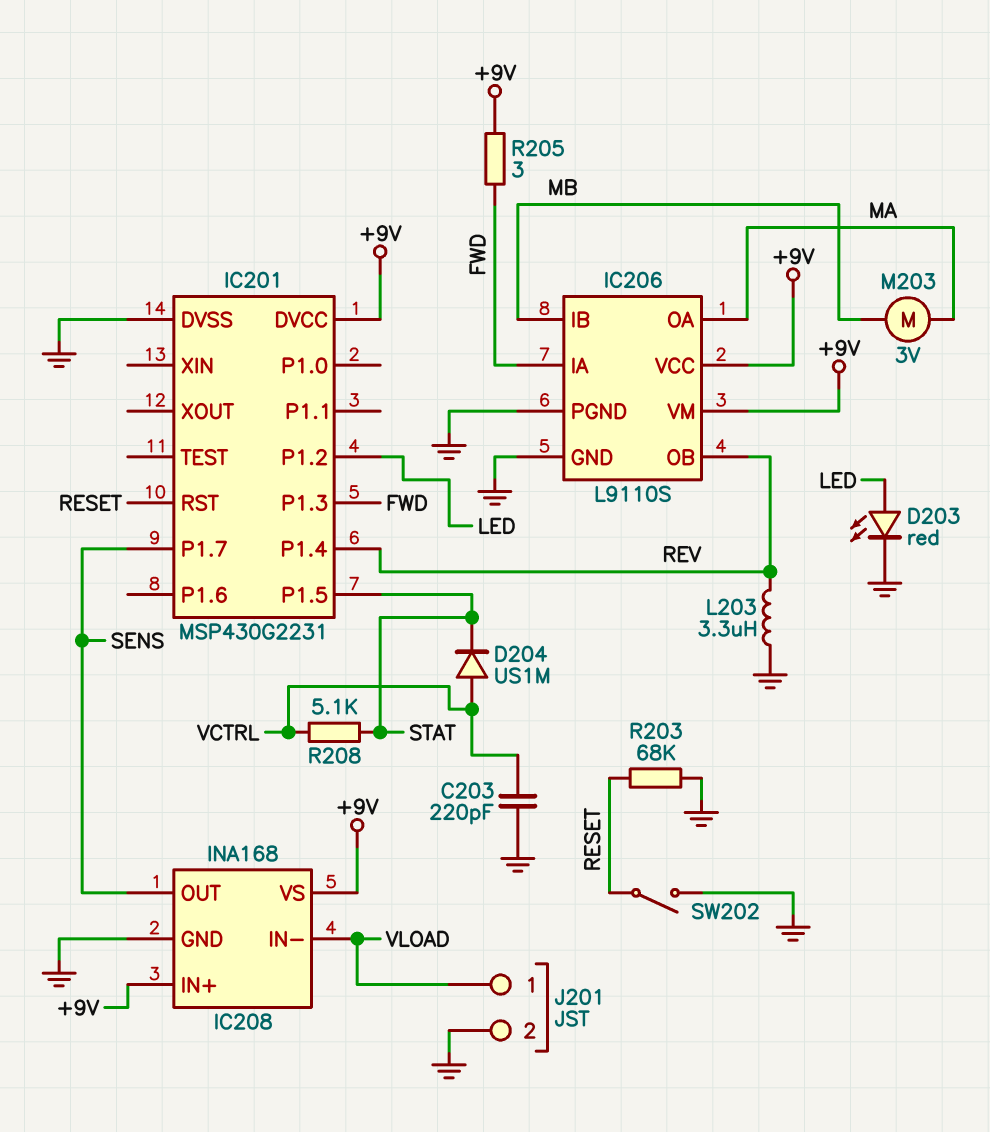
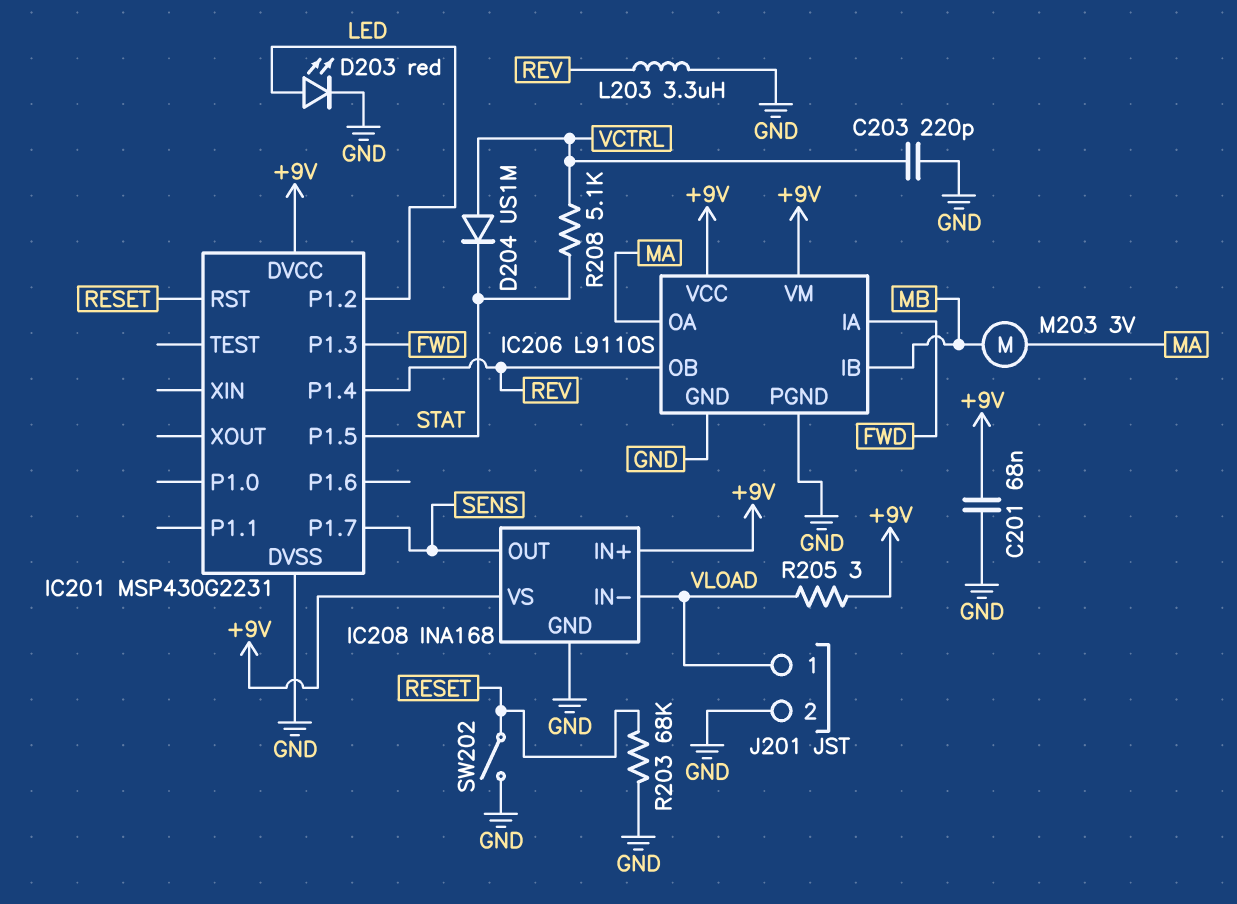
C201: none -> 68nF (+9V, GND)
R205: 3 (+9V, FWD) -> 3 (+9V, VLOAD)

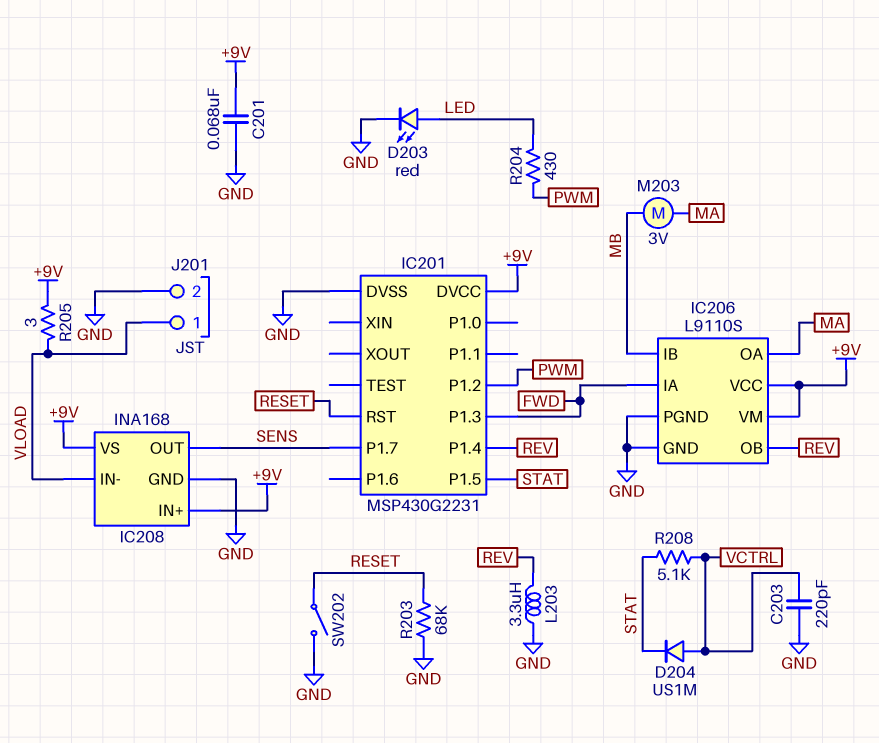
IC201 pin P1.2: LED -> PWM
R204: none -> 430 (LED, PWM)

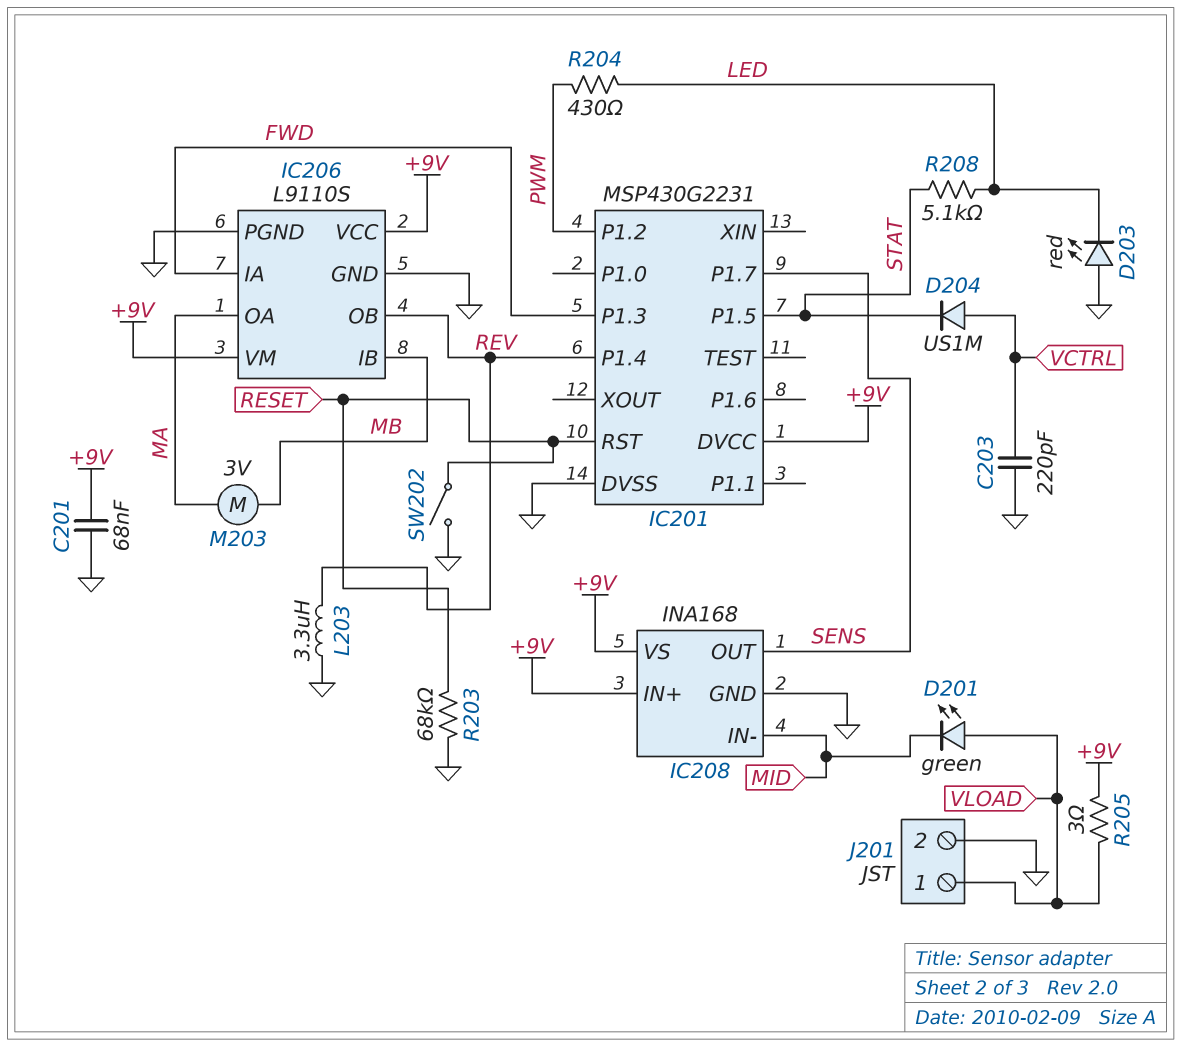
D201: none -> LED green (A VLOAD, K MID)
D203: LED red (A LED, K GND) -> LED red (A GND, K LED)
IC208 pin IN-: VLOAD -> MID
R208: 5.1k (STAT, VCTRL) -> 5.1k (LED, STAT)

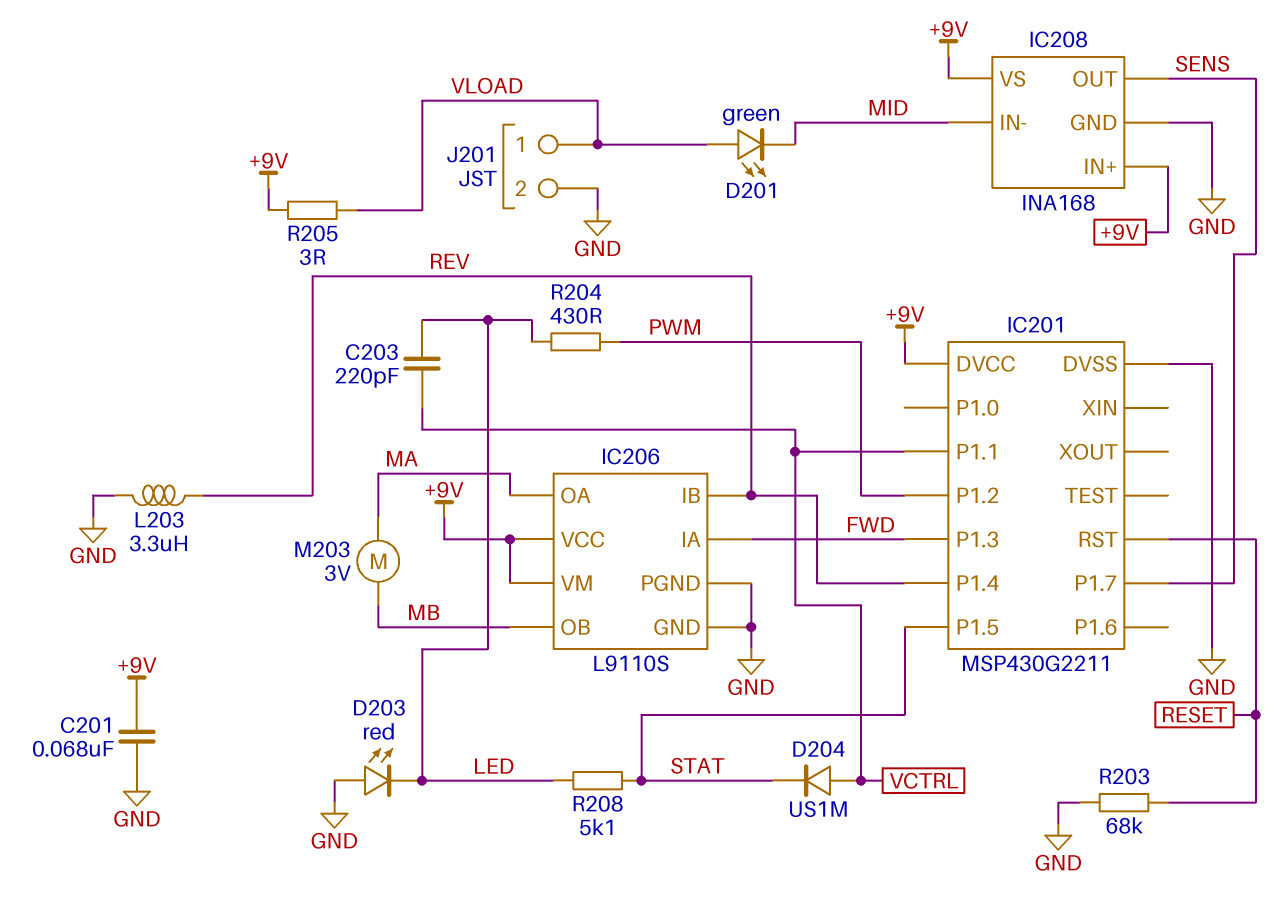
C203: 220pF (GND, VCTRL) -> 220pF (LED, VCTRL)
IC201: MSP430G2231 -> MSP430G2211
IC201 pin P1.1: none -> VCTRL
IC206 pin IB: MB -> REV
IC206 pin OB: REV -> MB
SW202: switch (GND, RESET) -> none

